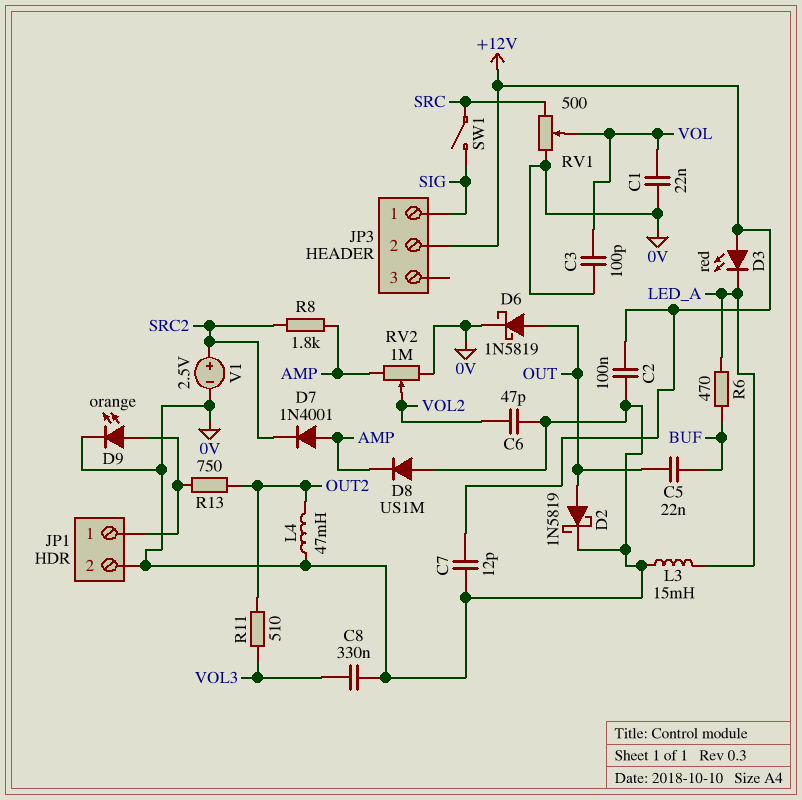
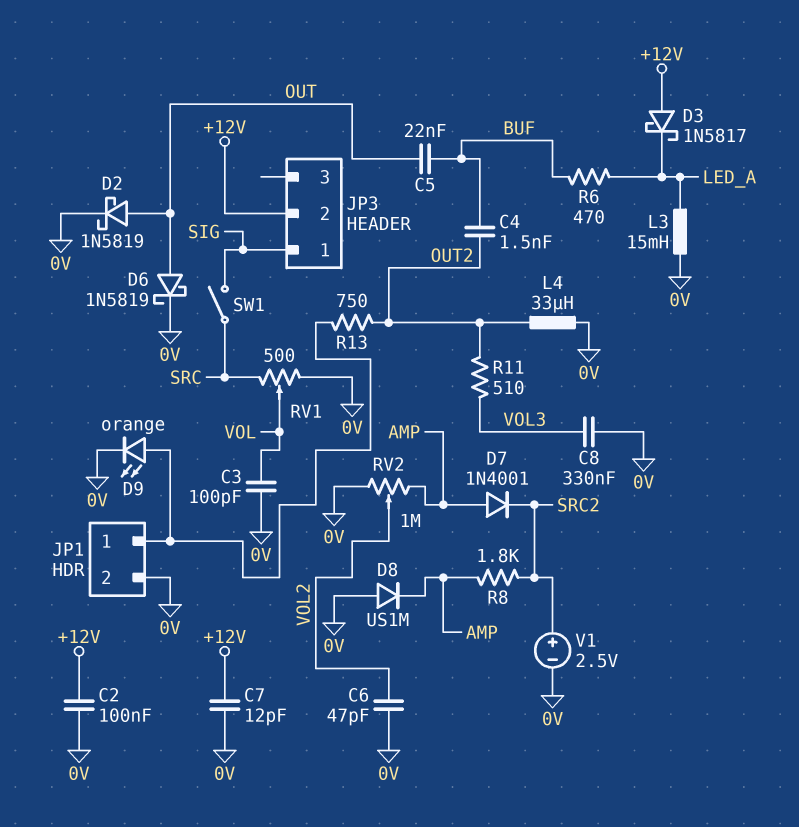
C1: 22nF (0V, VOL) -> none
C4: none -> 1.5nF (BUF, OUT2)
D3: LED red (A +12V, K LED_A) -> schottky 1N5817 (A +12V, K LED_A)
L4: 47mH (0V, OUT2) -> 33uH (0V, OUT2)

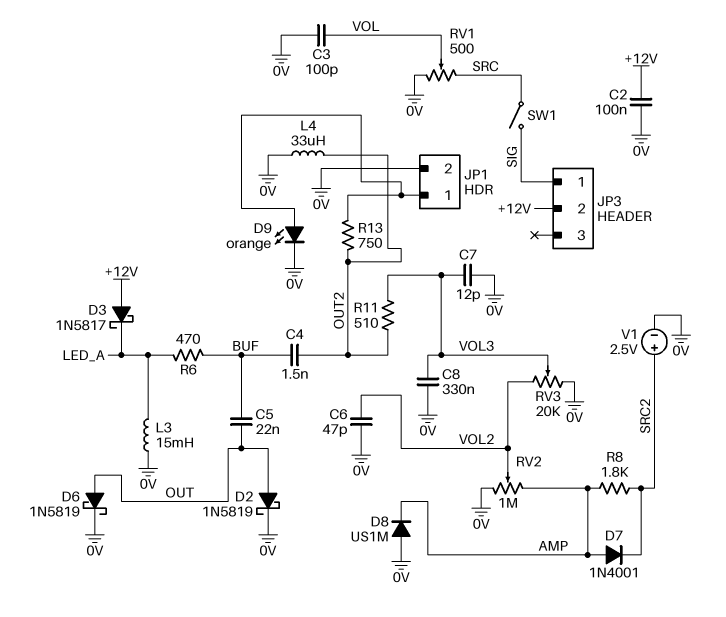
C7: 12pF (+12V, 0V) -> 12pF (0V, VOL3)
RV3: none -> 20k (0V, VOL2, wiper VOL3)

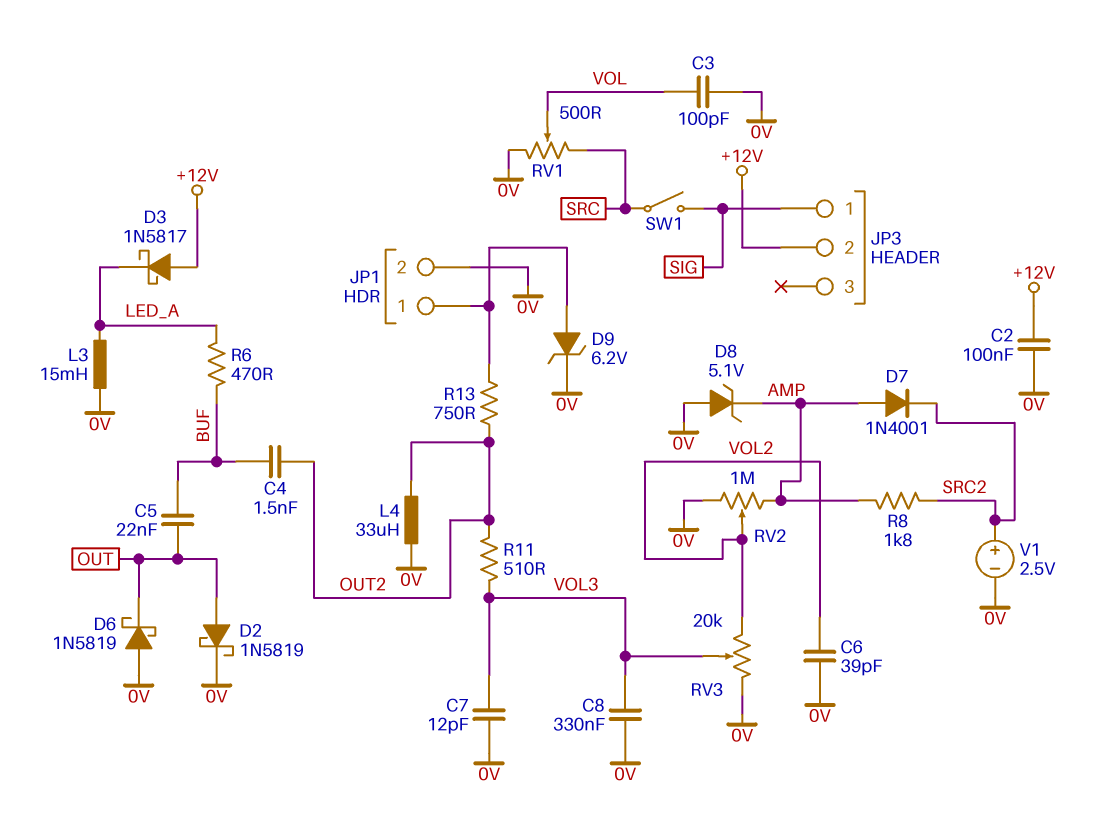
C6: 47pF (0V, VOL2) -> 39pF (0V, VOL2)
D6: schottky 1N5819 (A OUT, K 0V) -> schottky 1N5819 (A 0V, K OUT)
D8: diode US1M (A 0V, K AMP) -> zener 5.1V (A 0V, K AMP)
D9: LED orange (A JP1/1, K 0V) -> zener 6.2V (A JP1/1, K 0V)

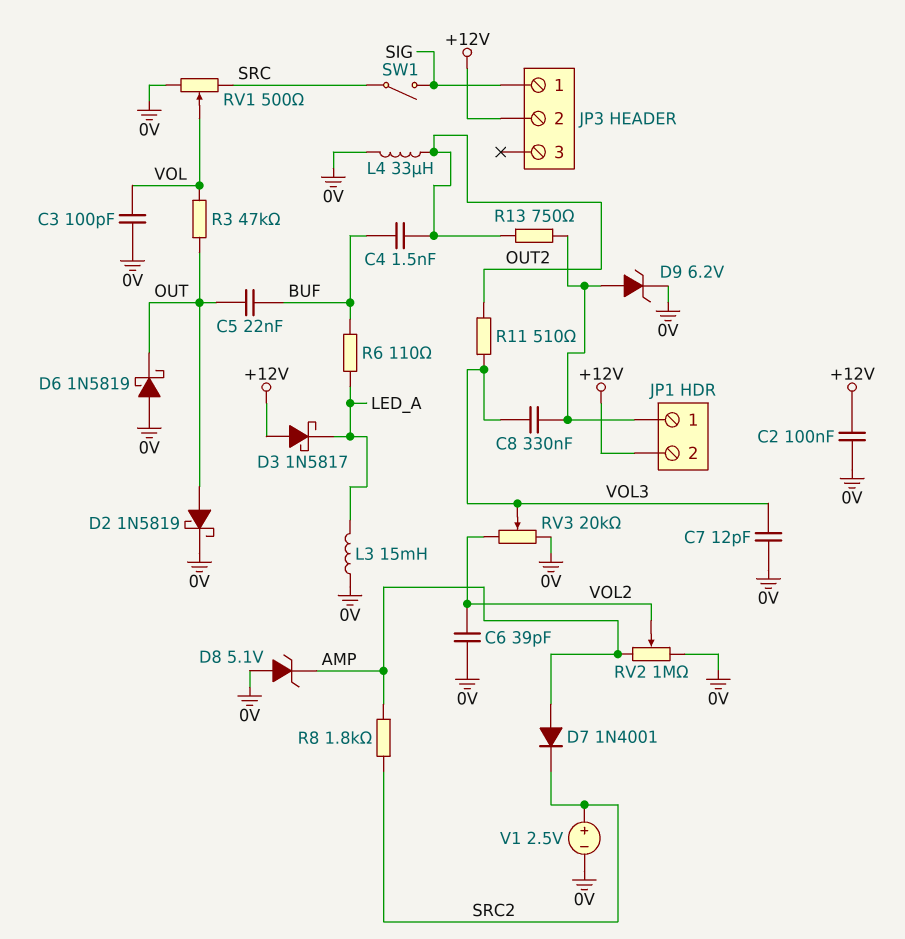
C8: 330nF (0V, VOL3) -> 330nF (JP1/1, VOL3)
JP1 pin 2: 0V -> +12V
R3: none -> 47k (OUT, VOL)
R6: 470 (BUF, LED_A) -> 110 (BUF, LED_A)

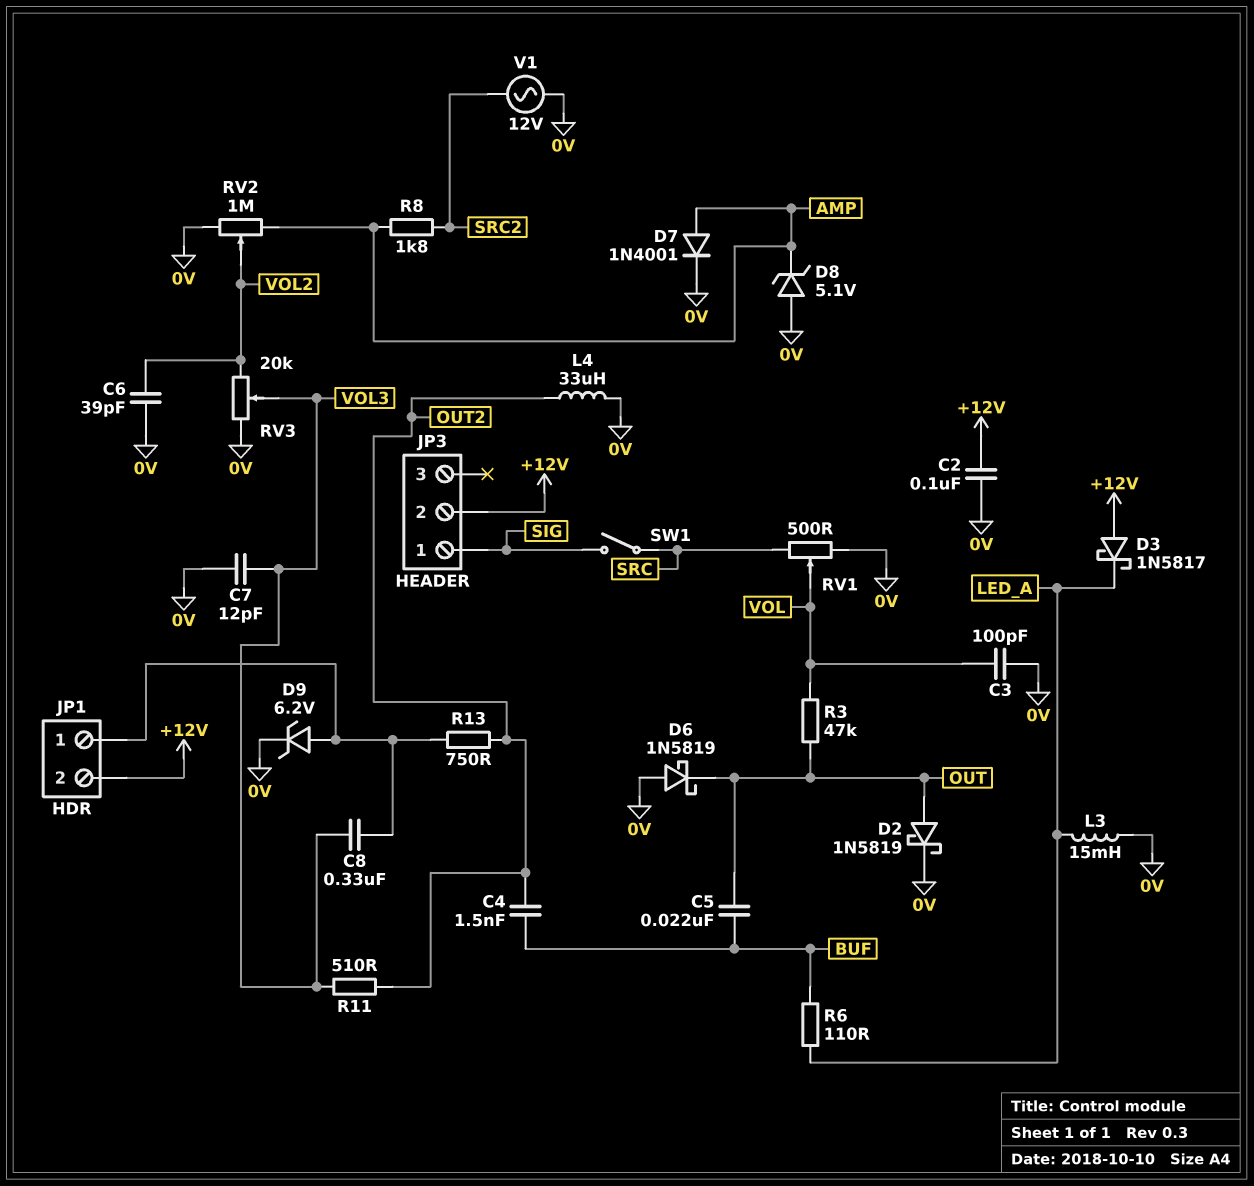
D7: diode 1N4001 (A AMP, K SRC2) -> diode 1N4001 (A AMP, K 0V)
V1: 2.5V (plus SRC2, minus 0V) -> AC 12V (0V, SRC2)

